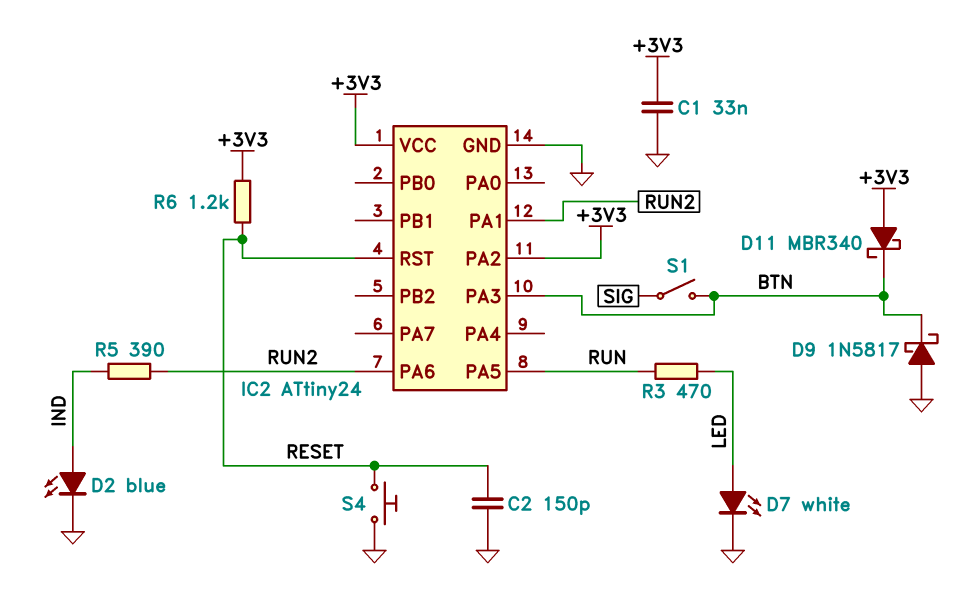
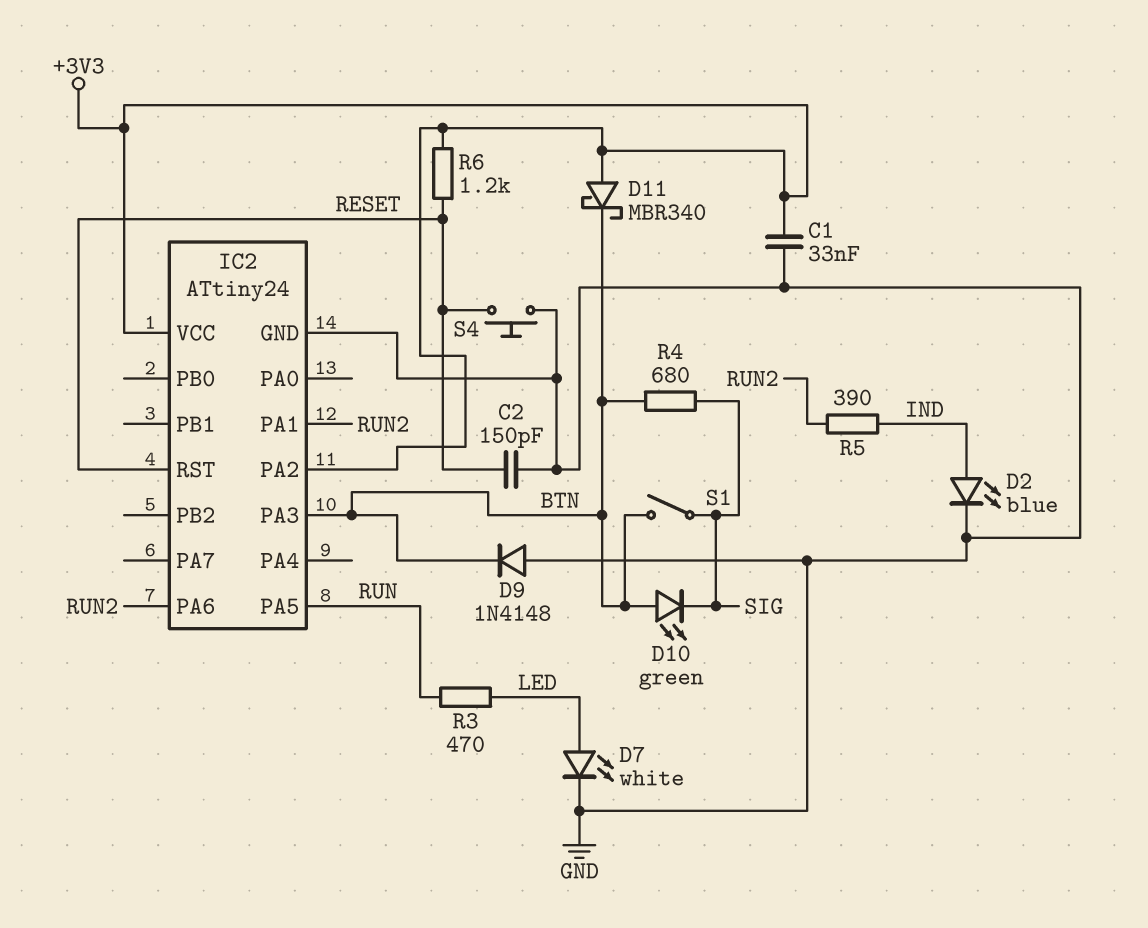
D9: schottky 1N5817 (A GND, K BTN) -> diode 1N4148 (A GND, K BTN)
D10: none -> LED green (A BTN, K SIG)
R4: none -> 680 (BTN, SIG)

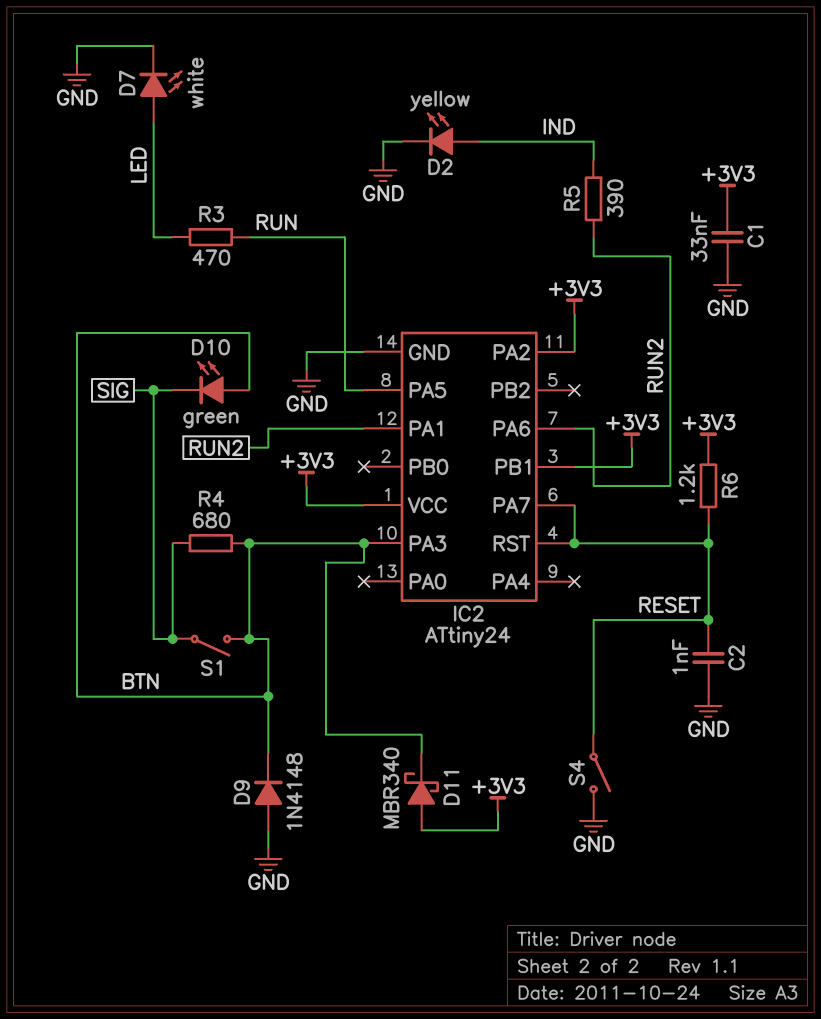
C2: 150pF (GND, RESET) -> 1nF (GND, RESET)
D2: LED blue (A IND, K GND) -> LED yellow (A IND, K GND)
IC2 pin PA7: none -> RESET
IC2 pin PB1: none -> +3V3
S4: button (GND, RESET) -> switch (GND, RESET)

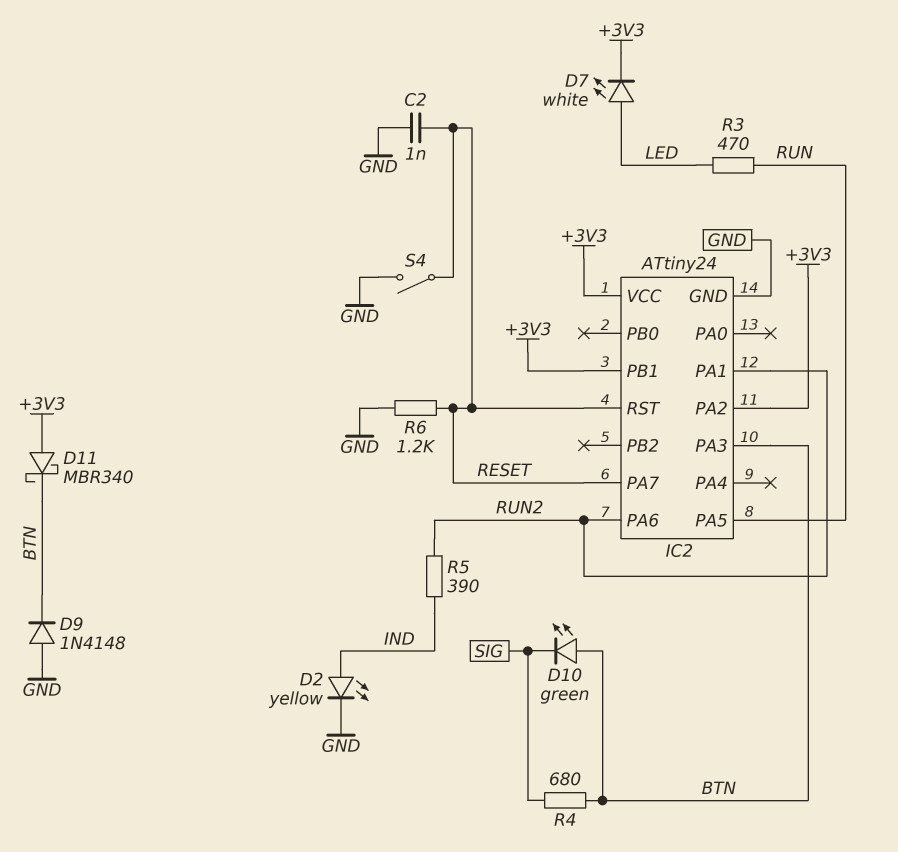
C1: 33nF (+3V3, GND) -> none
D7: LED white (A LED, K GND) -> LED white (A LED, K +3V3)
R6: 1.2k (+3V3, RESET) -> 1.2k (GND, RESET)
S1: switch (BTN, SIG) -> none

